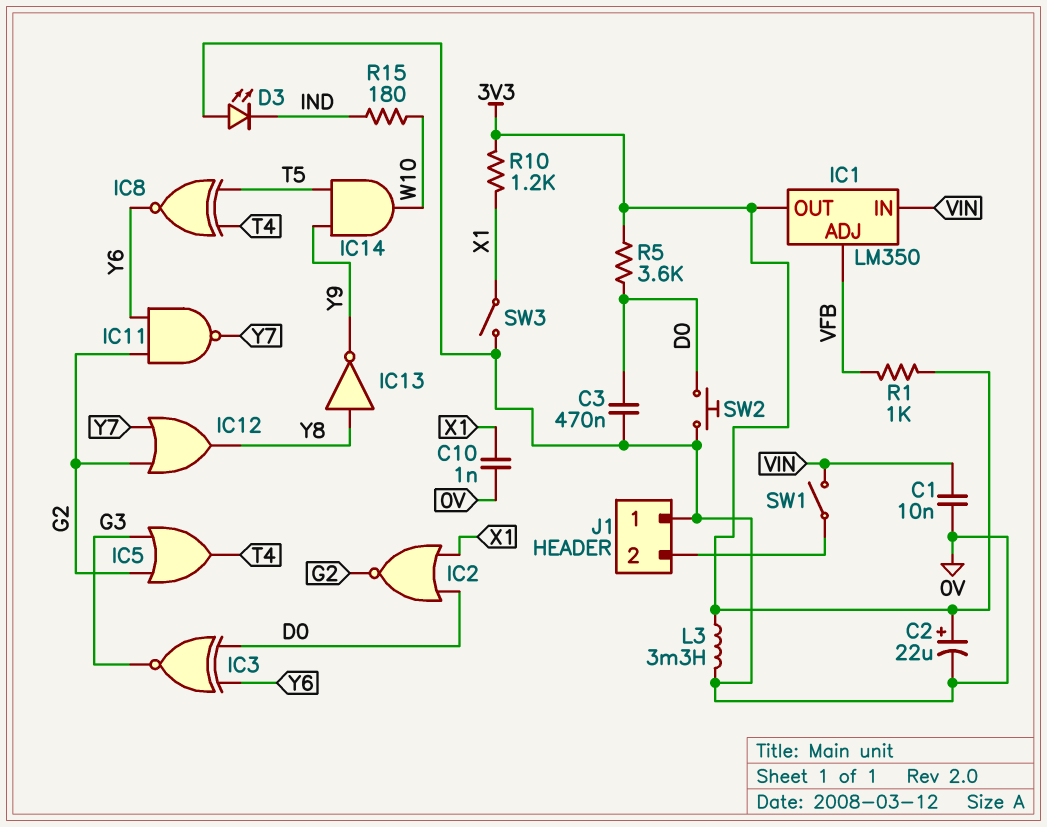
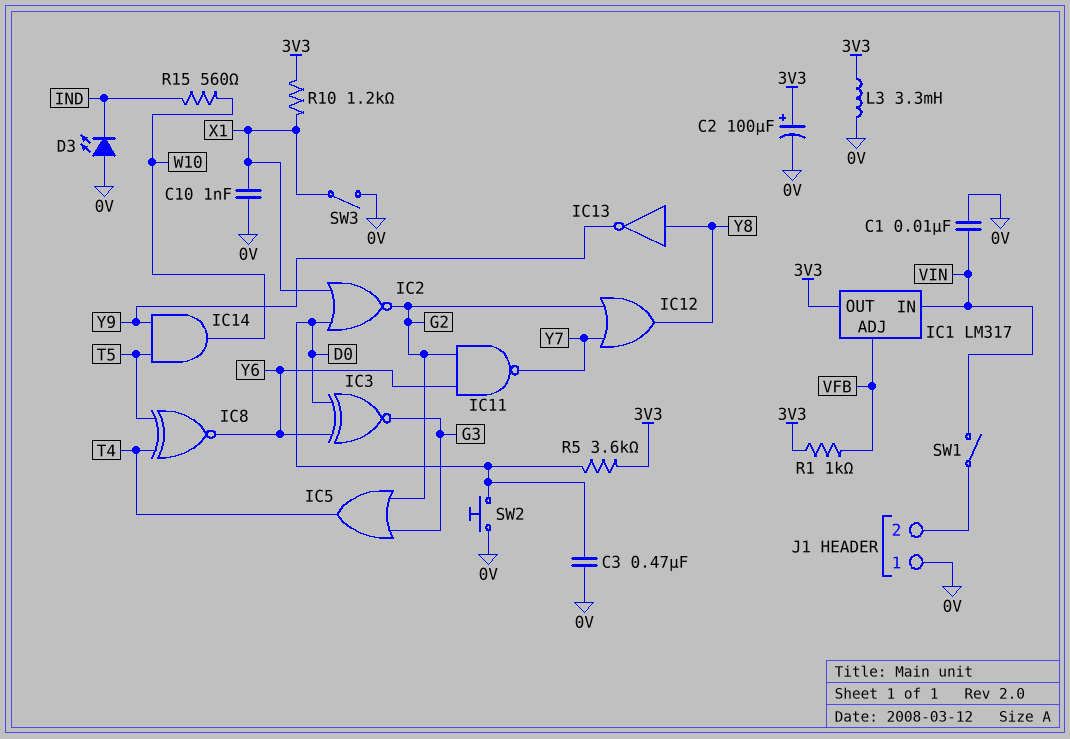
C2: 22uF (plus 3V3, minus 0V) -> 100uF (plus 3V3, minus 0V)
IC1: LM350 -> LM317
R15: 180 (IND, W10) -> 560 (IND, W10)

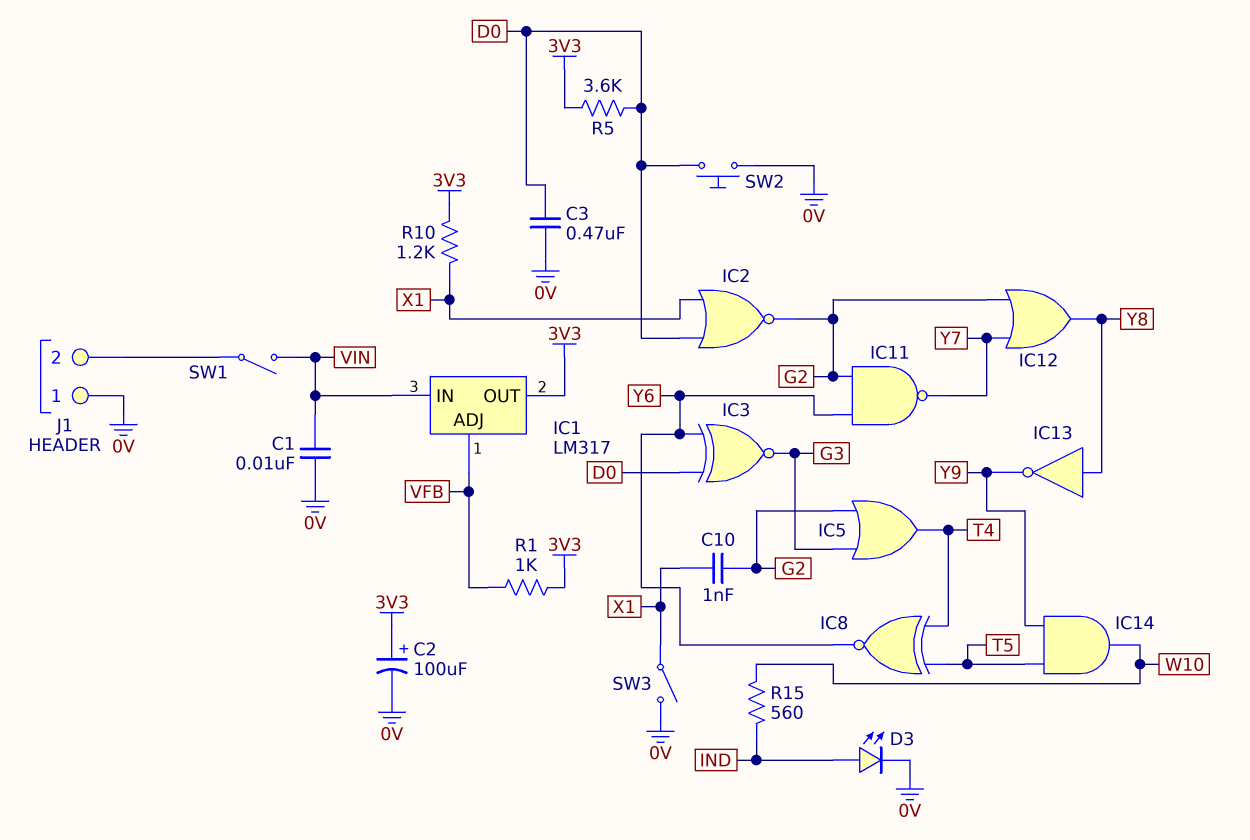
C10: 1nF (0V, X1) -> 1nF (G2, X1)
D3: LED (A 0V, K IND) -> LED (A IND, K 0V)
L3: 3.3mH (0V, 3V3) -> none

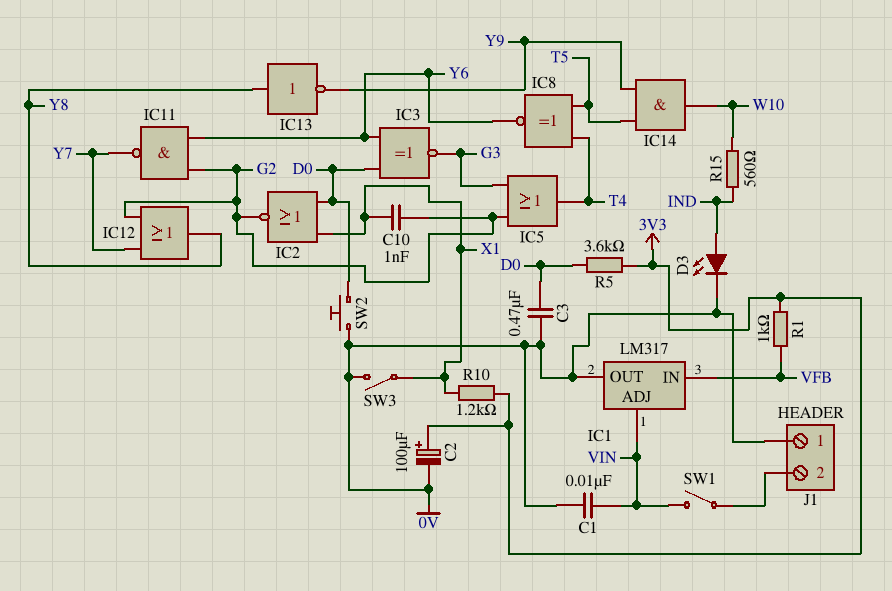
IC1 pin ADJ: VFB -> VIN
IC1 pin IN: VIN -> VFB
IC1 pin OUT: 3V3 -> 0V

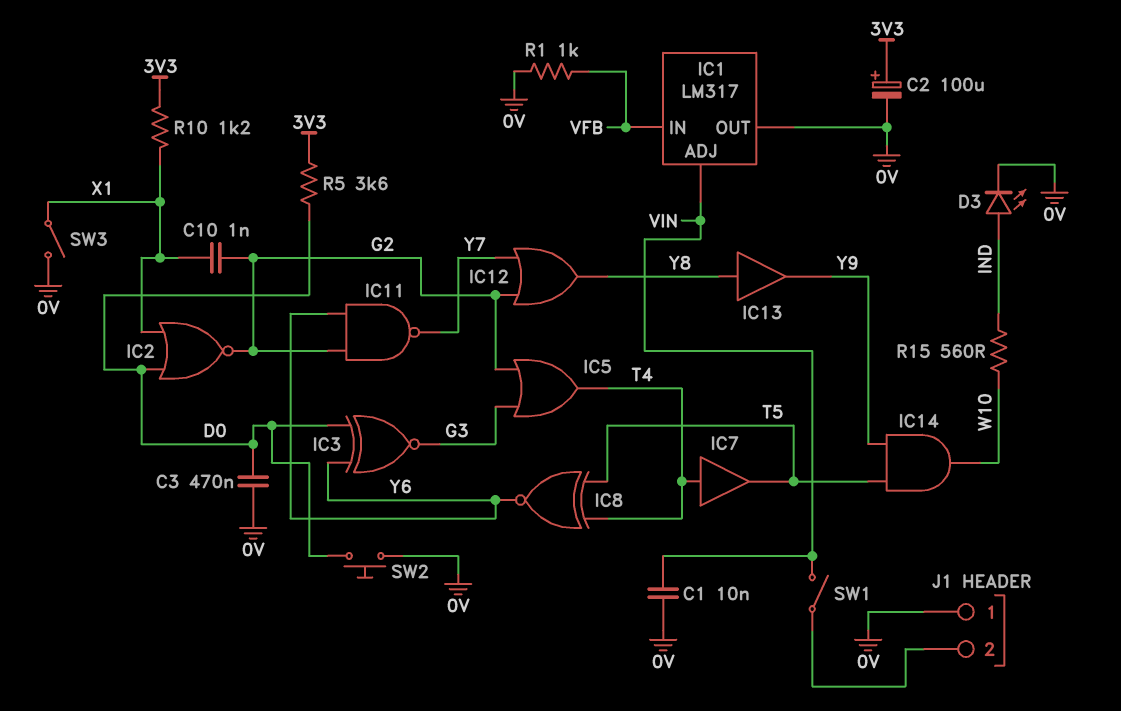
IC7: none -> buffer (in T4, out T5)
IC13: NOT (in Y8, out Y9) -> buffer (in Y8, out Y9)
R1: 1k (3V3, VFB) -> 1k (0V, VFB)

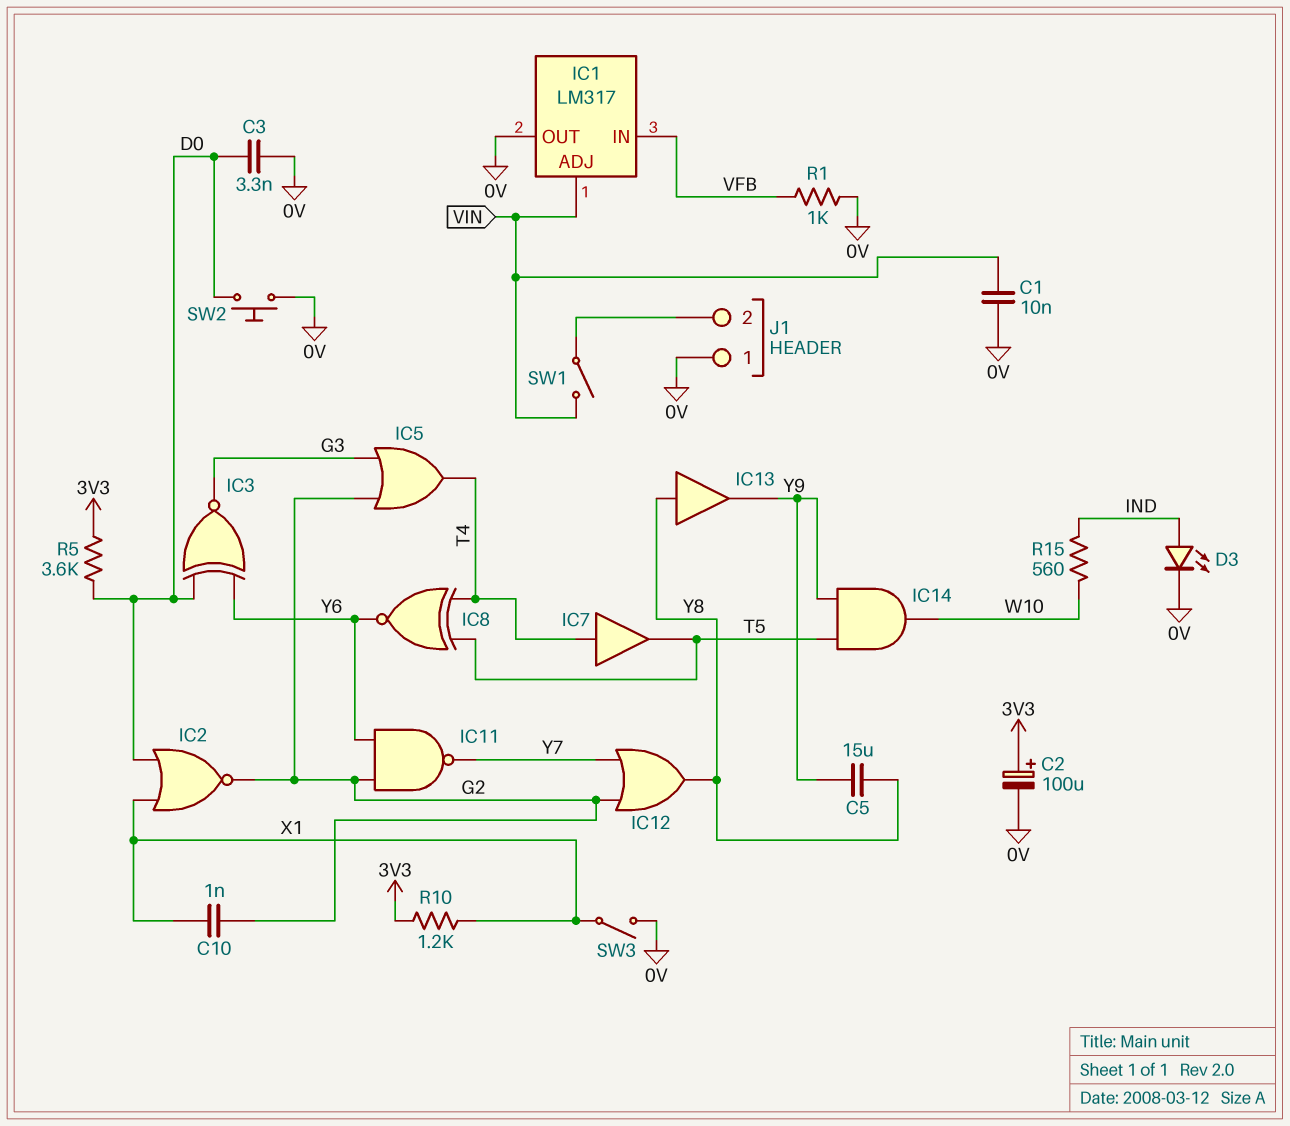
C3: 470nF (0V, D0) -> 3.3nF (0V, D0)
C5: none -> 15uF (Y8, Y9)

